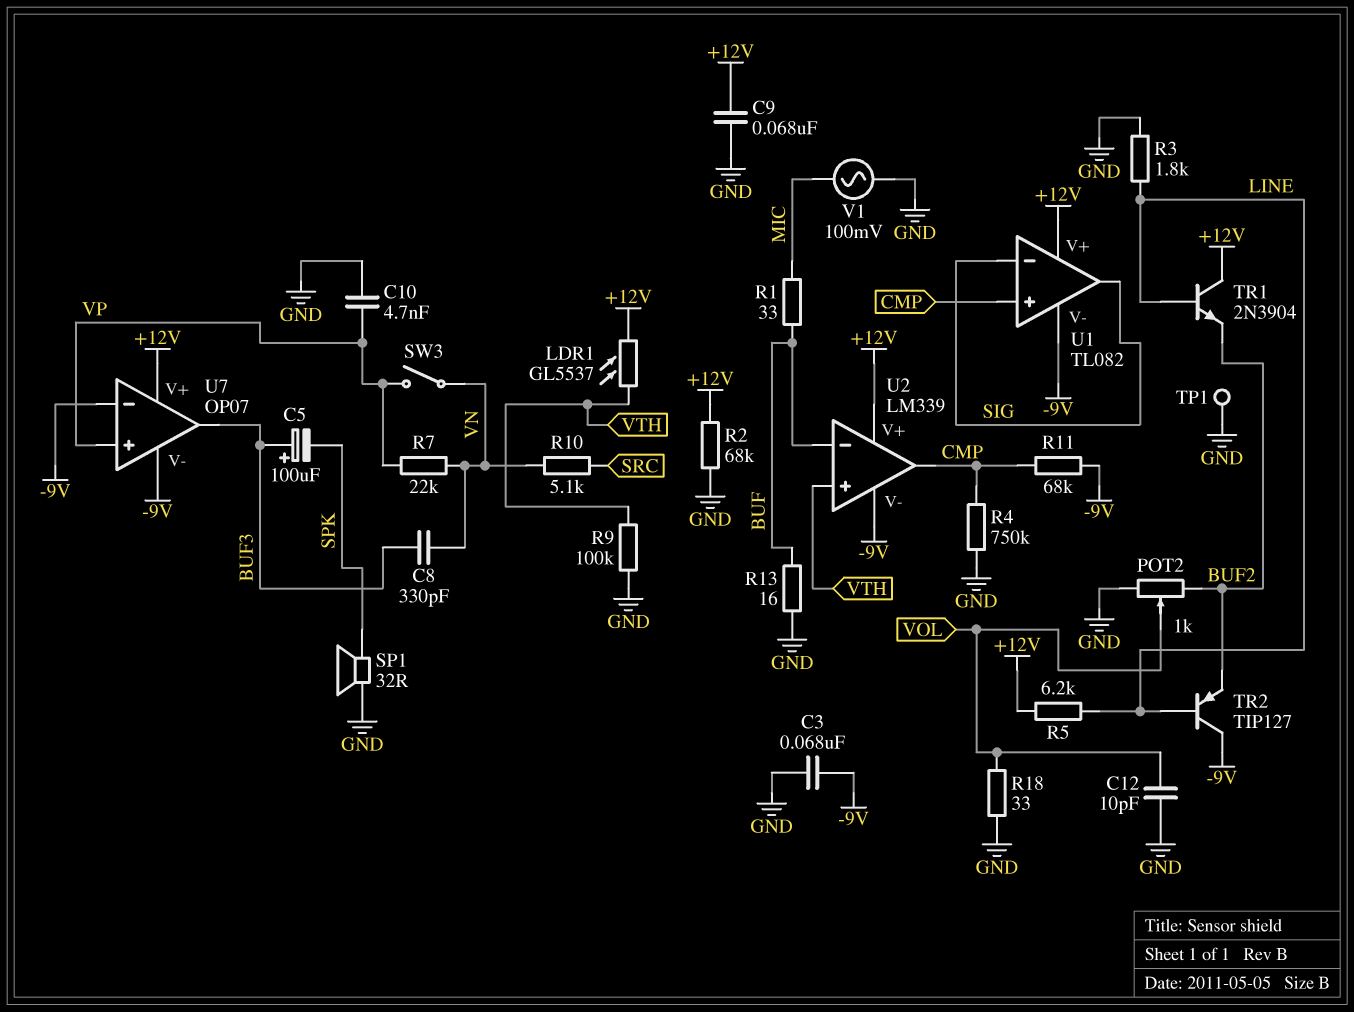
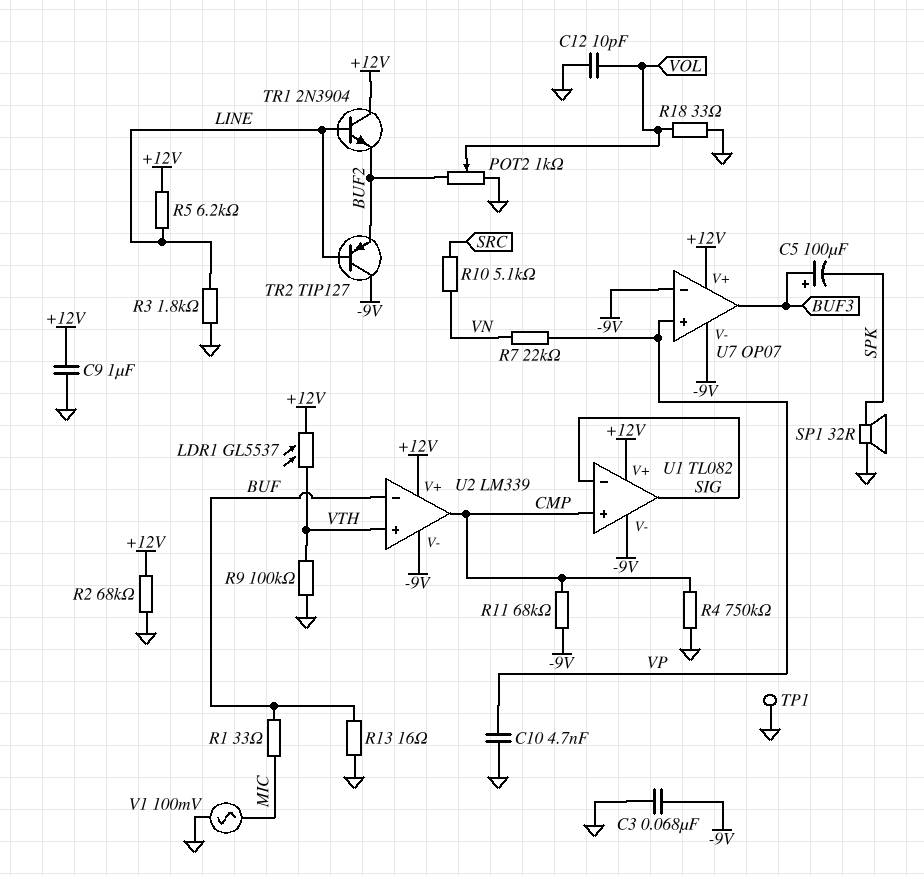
C8: 330pF (BUF3, VN) -> none
C9: 68nF (+12V, GND) -> 1uF (+12V, GND)
SW3: switch (VN, VP) -> none

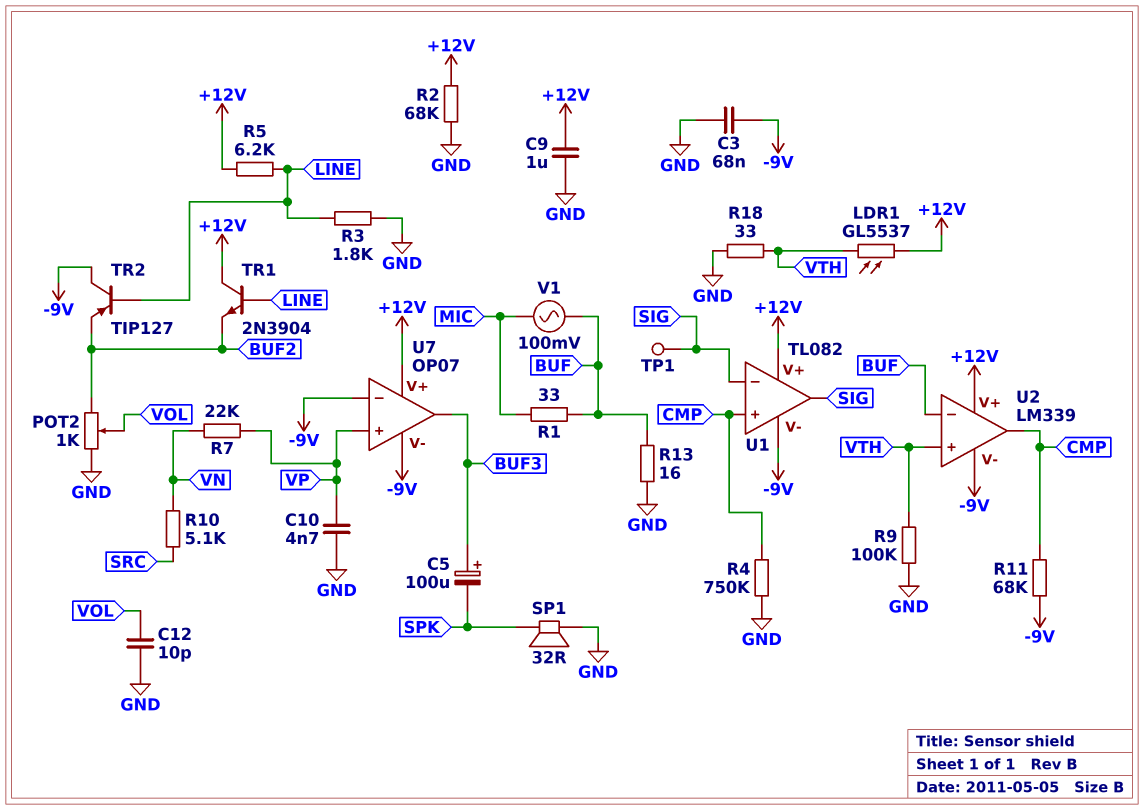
R18: 33 (GND, VOL) -> 33 (GND, VTH)
TP1: test point (GND) -> test point (SIG)
V1: AC 100mV (GND, MIC) -> AC 100mV (BUF, MIC)

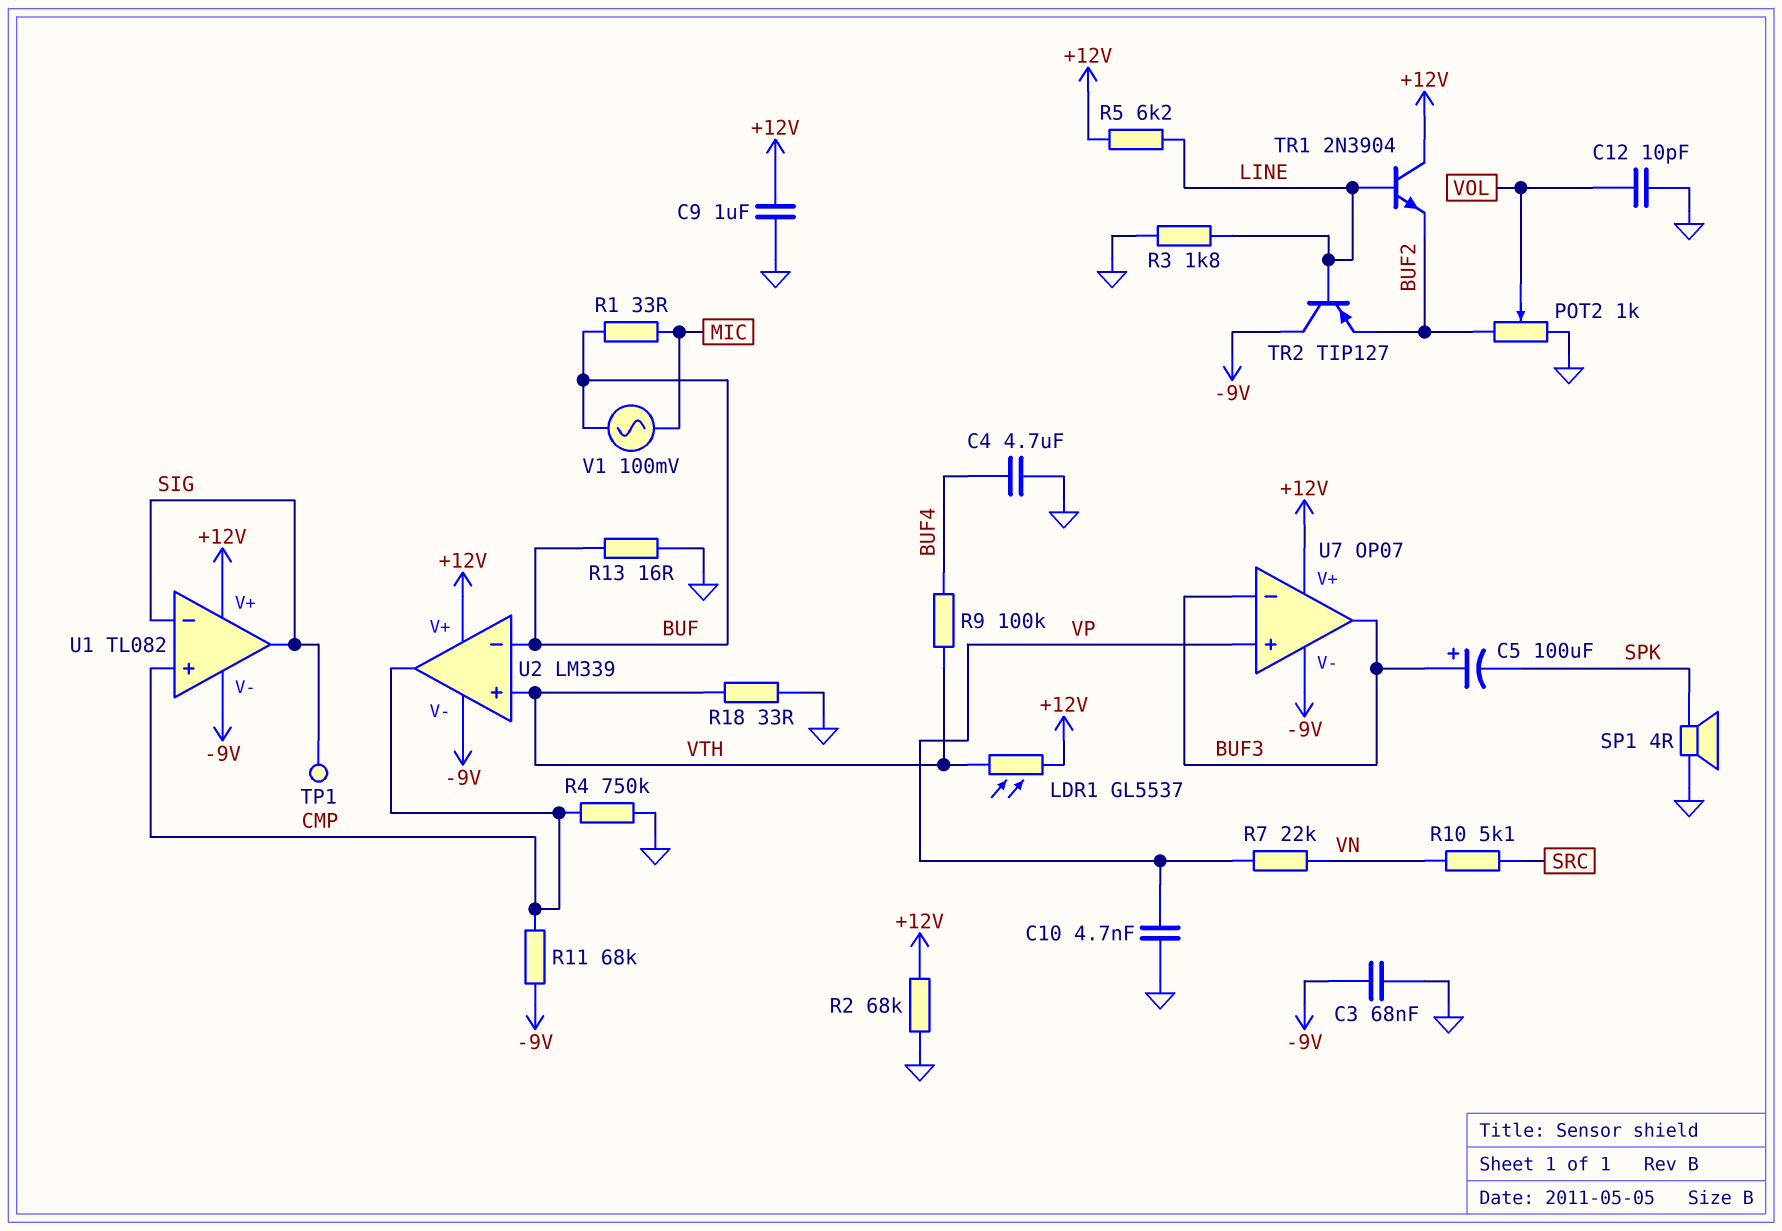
C4: none -> 4.7uF (BUF4, GND)
R9: 100k (GND, VTH) -> 100k (BUF4, VTH)
SP1: speaker 32R (GND, SPK) -> speaker 4R (GND, SPK)
U7 pin in-: -9V -> BUF3

